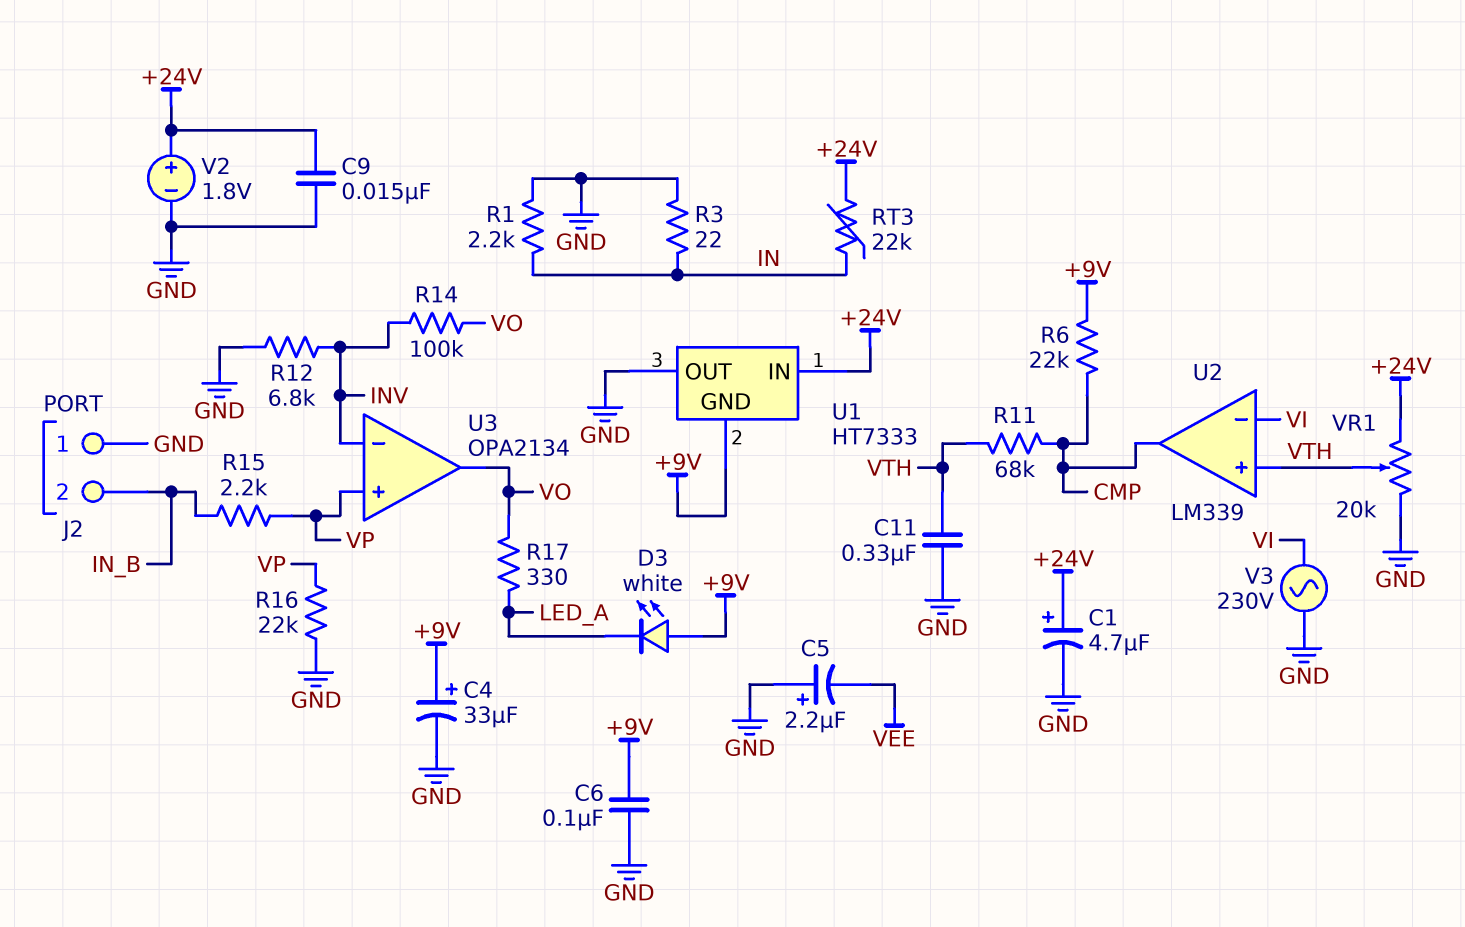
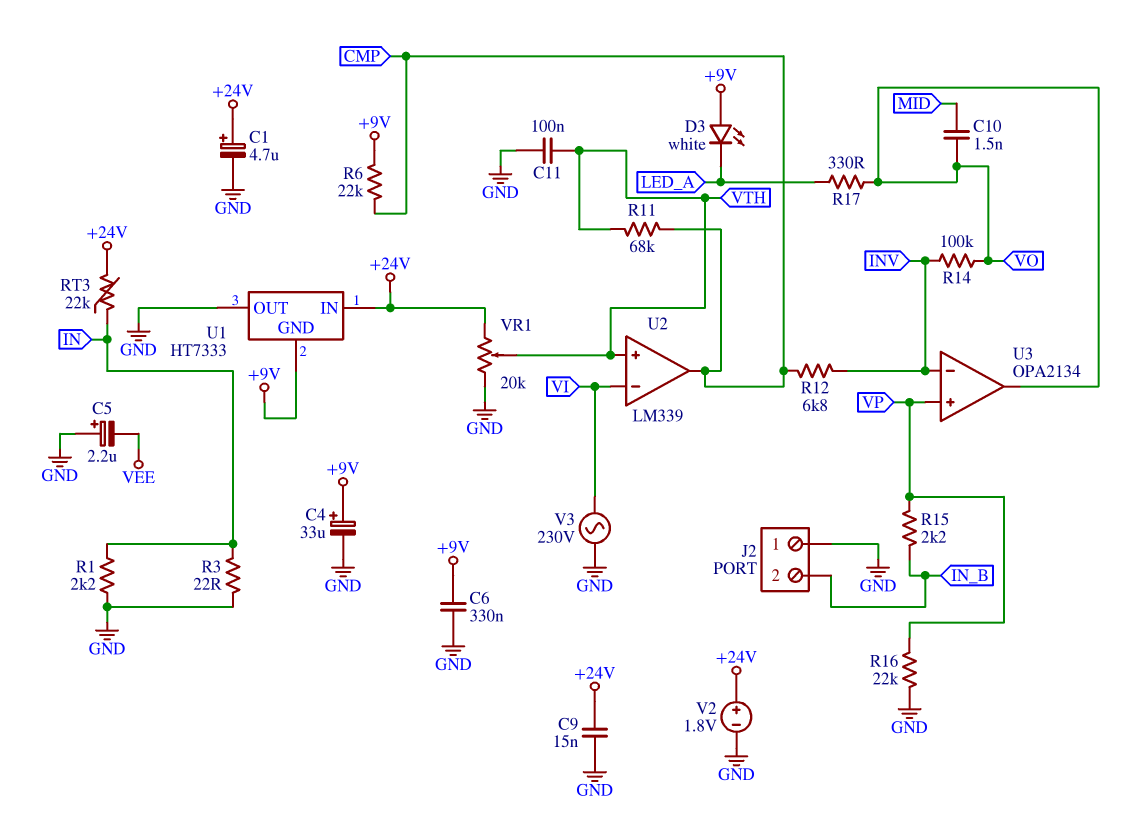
C6: 100nF (+9V, GND) -> 330nF (+9V, GND)
C10: none -> 1.5nF (MID, VO)
C11: 330nF (GND, VTH) -> 100nF (GND, VTH)
R12: 6.8k (GND, INV) -> 6.8k (CMP, INV)

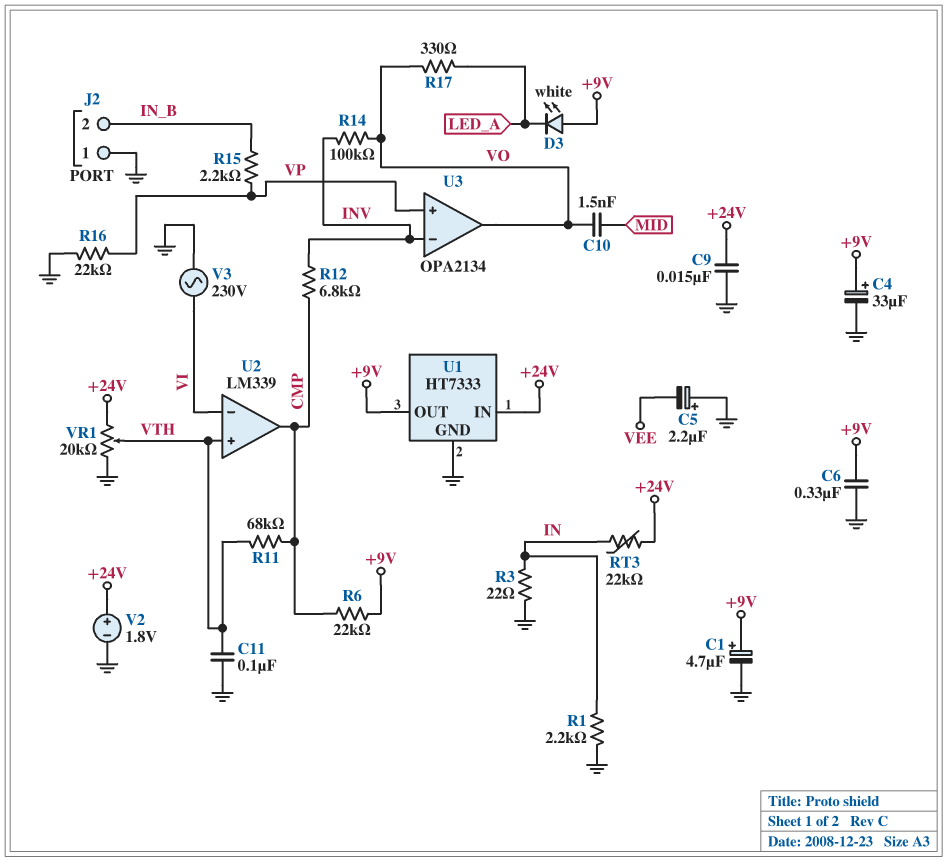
C1: 4.7uF (plus +24V, minus GND) -> 4.7uF (plus +9V, minus GND)
U1 pin GND: +9V -> GND
U1 pin OUT: GND -> +9V

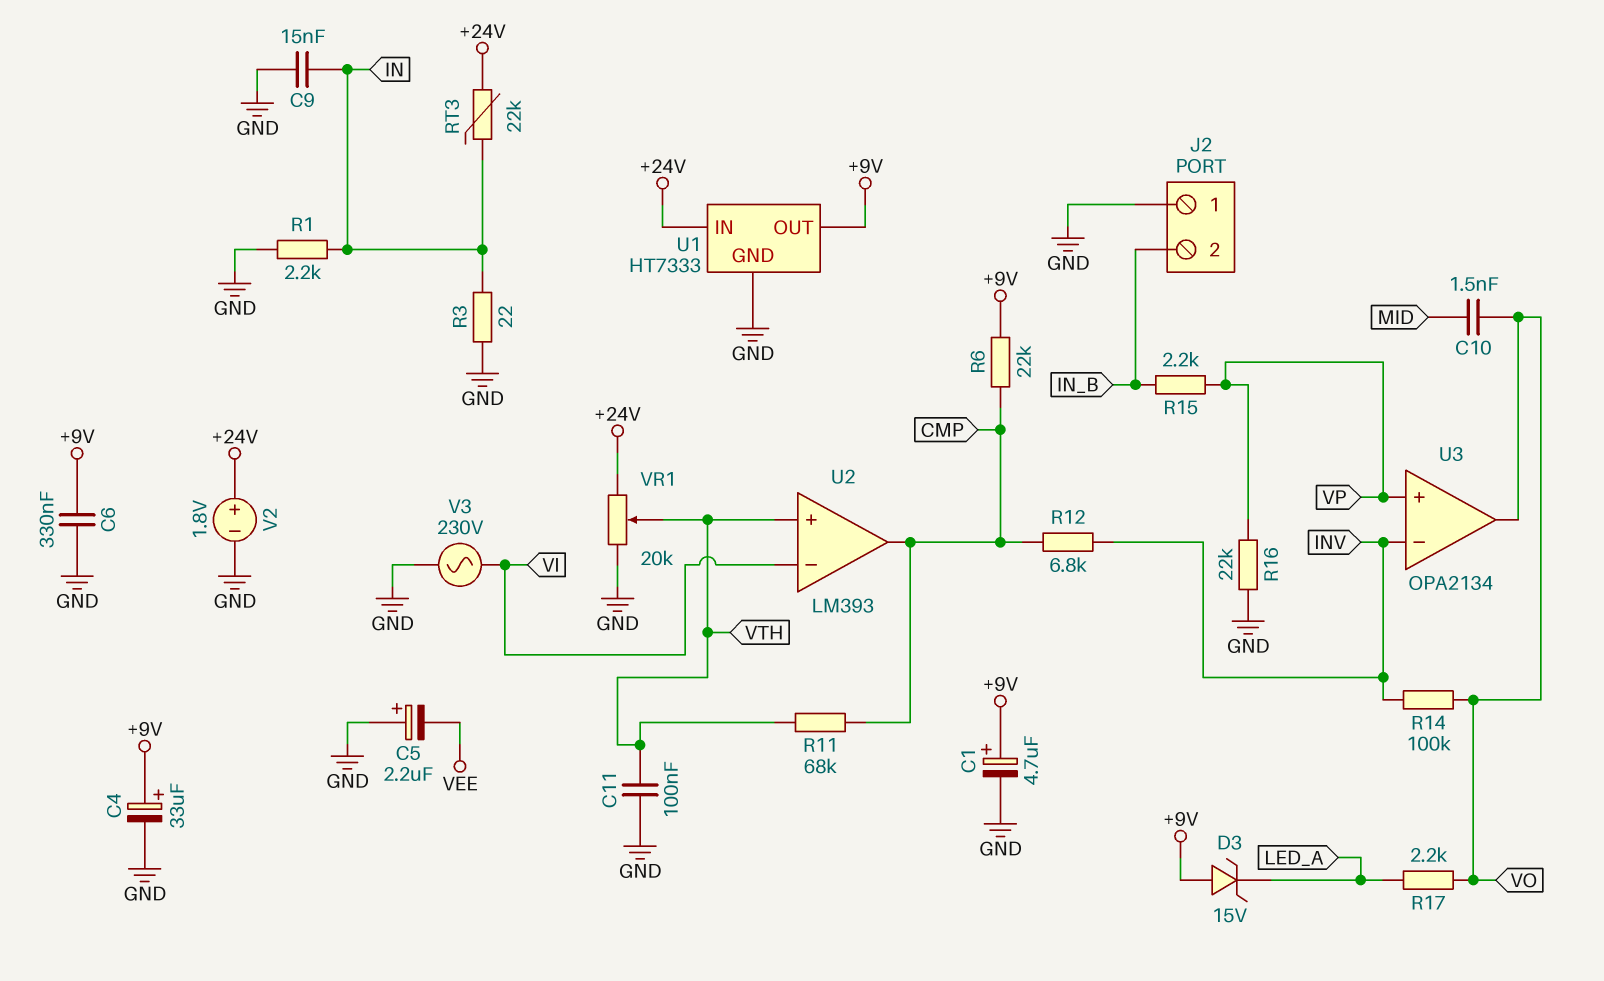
C9: 15nF (+24V, GND) -> 15nF (GND, IN)
D3: LED white (A +9V, K LED_A) -> zener 15V (A +9V, K LED_A)
R17: 330 (LED_A, VO) -> 2.2k (LED_A, VO)
U2: LM339 -> LM393

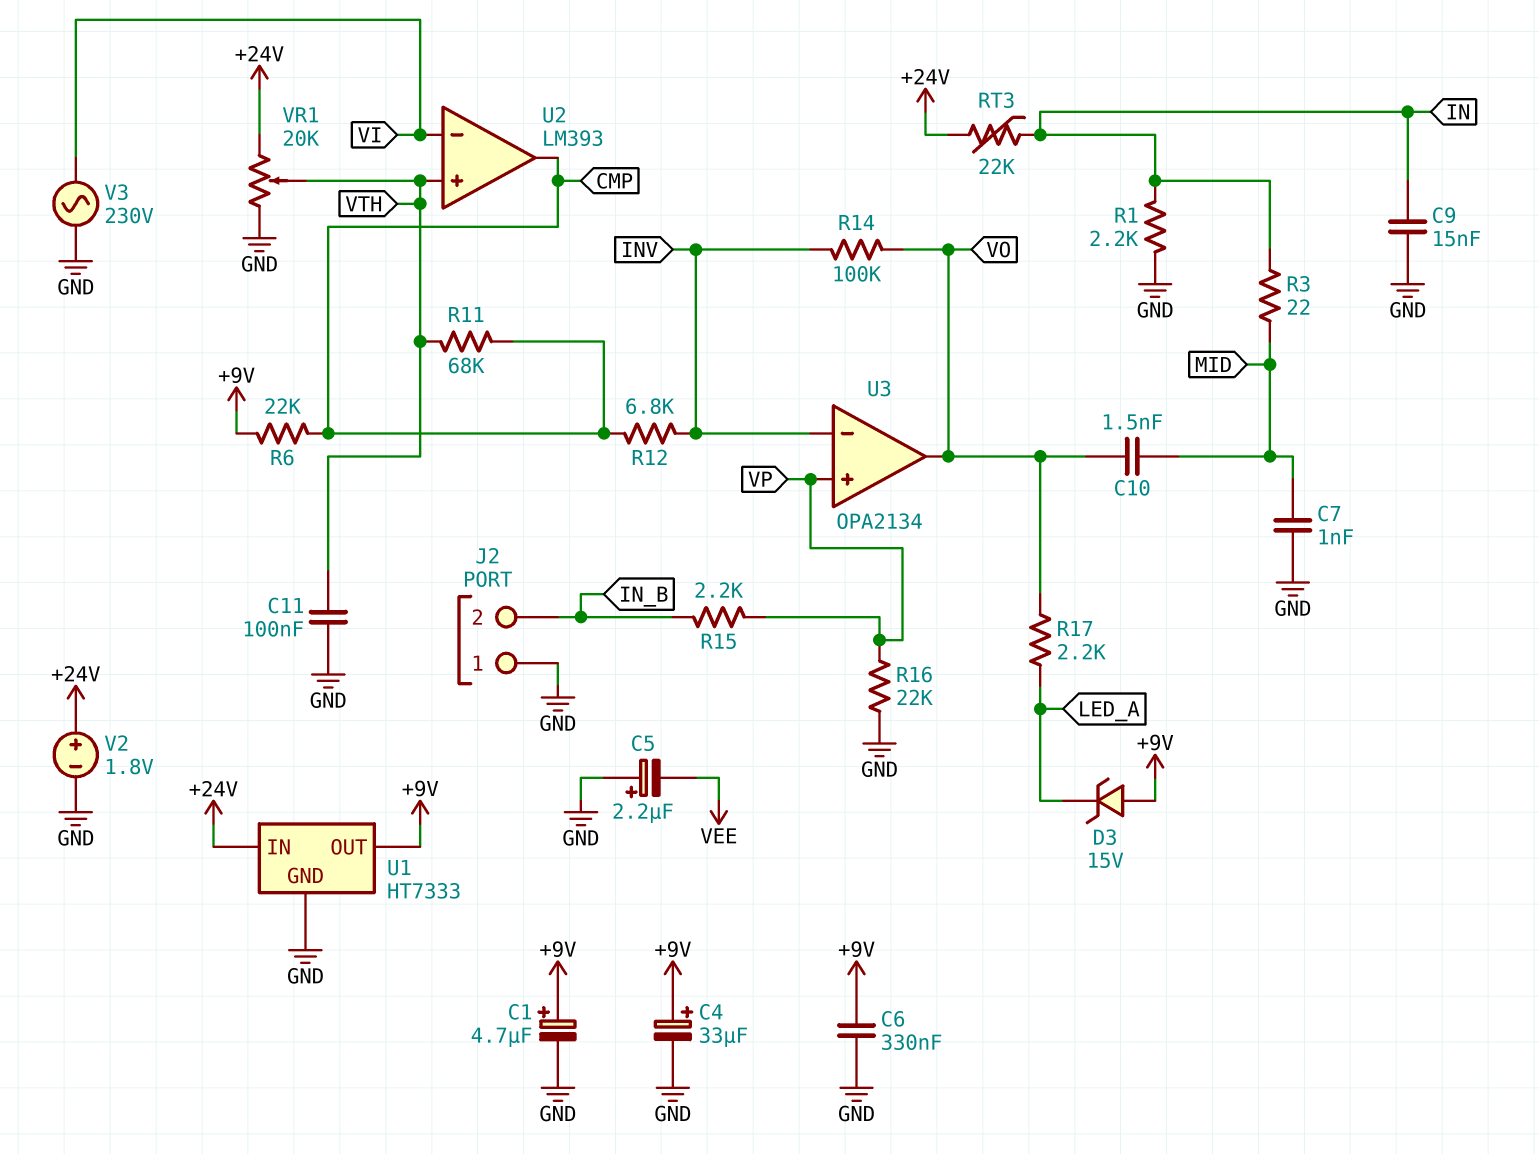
C7: none -> 1nF (GND, MID)
R3: 22 (GND, IN) -> 22 (IN, MID)

